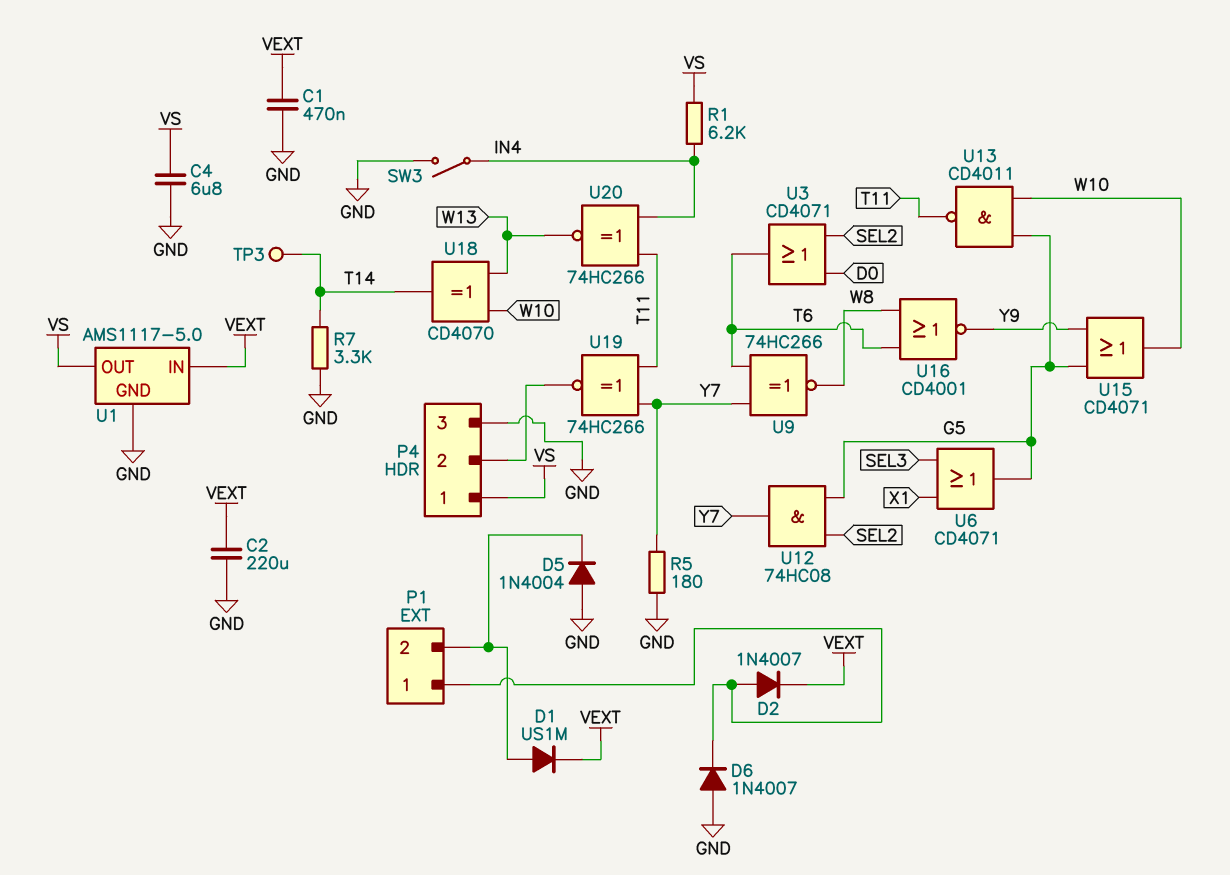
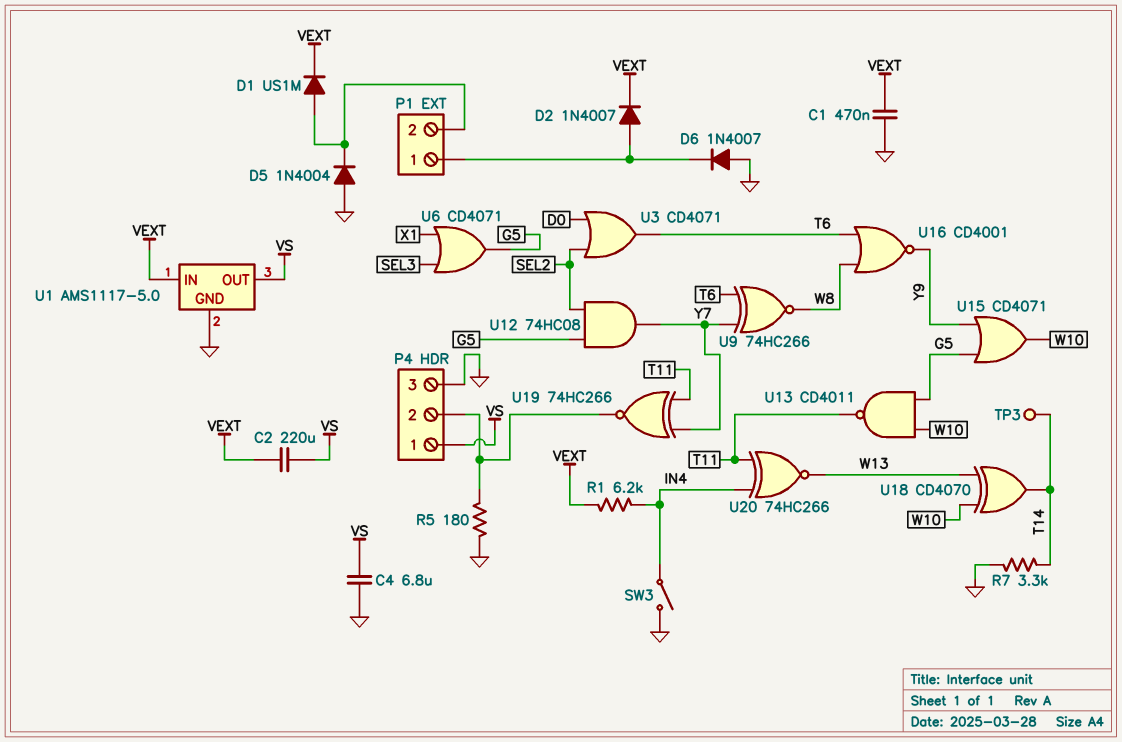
C2: 220uF (GND, VEXT) -> 220uF (VEXT, VS)
R1: 6.2k (IN4, VS) -> 6.2k (IN4, VEXT)
R5: 180 (GND, Y7) -> 180 (GND, P4/2)

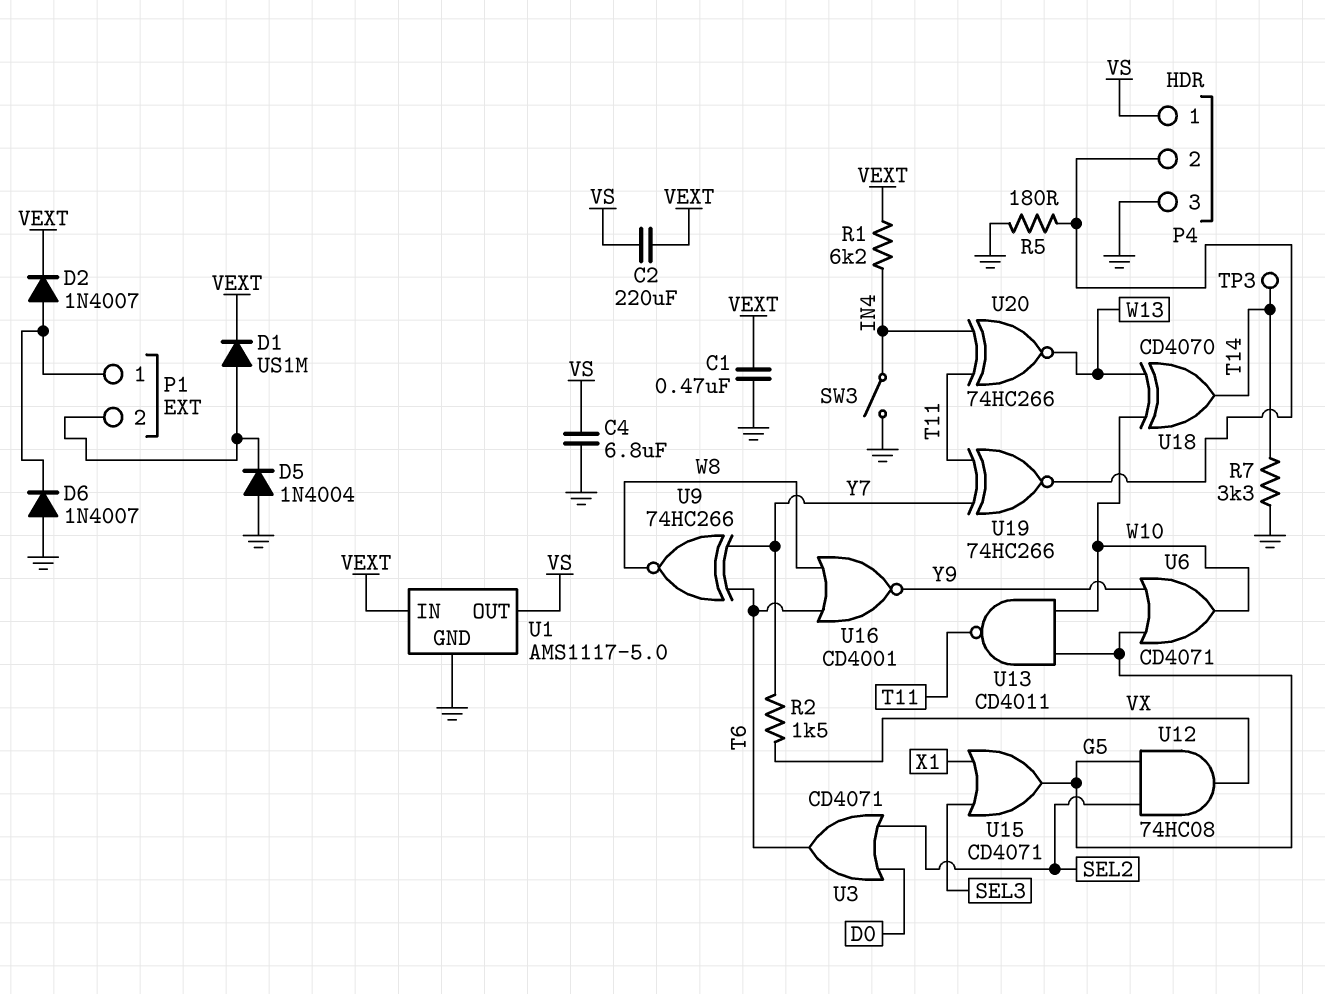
R2: none -> 1.5k (VX, Y7)
U6: OR CD4071 (in SEL3, in X1, out G5) -> OR CD4071 (in G5, in Y9, out W10)
U12: AND 74HC08 (in G5, in SEL2, out Y7) -> AND 74HC08 (in G5, in SEL2, out VX)
U15: OR CD4071 (in G5, in Y9, out W10) -> OR CD4071 (in SEL3, in X1, out G5)

